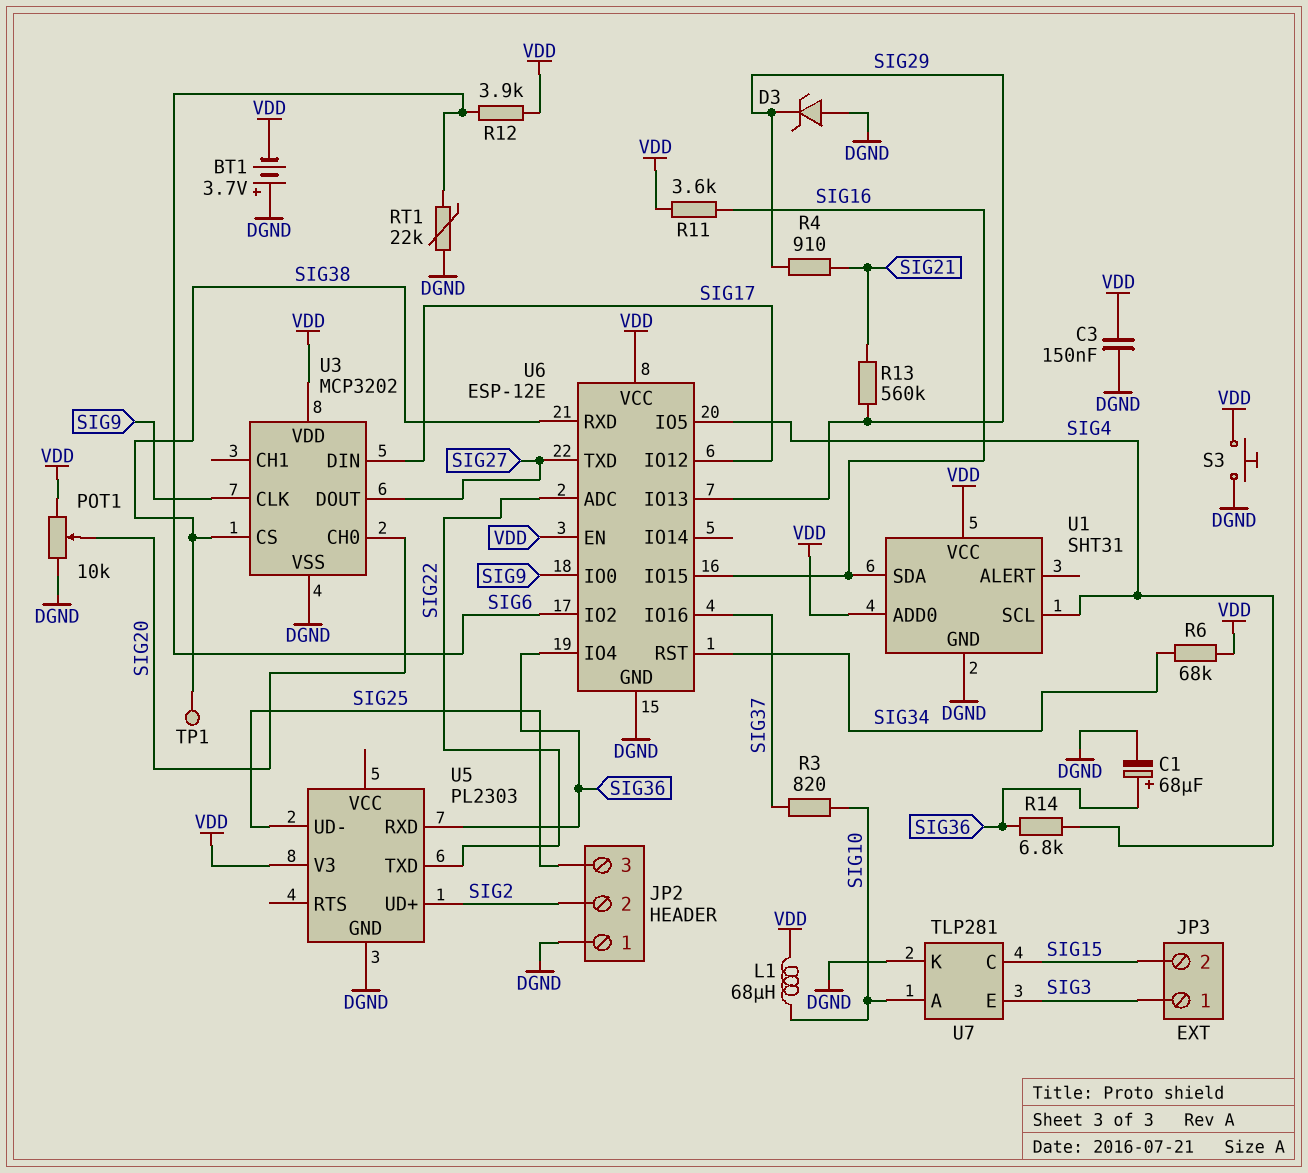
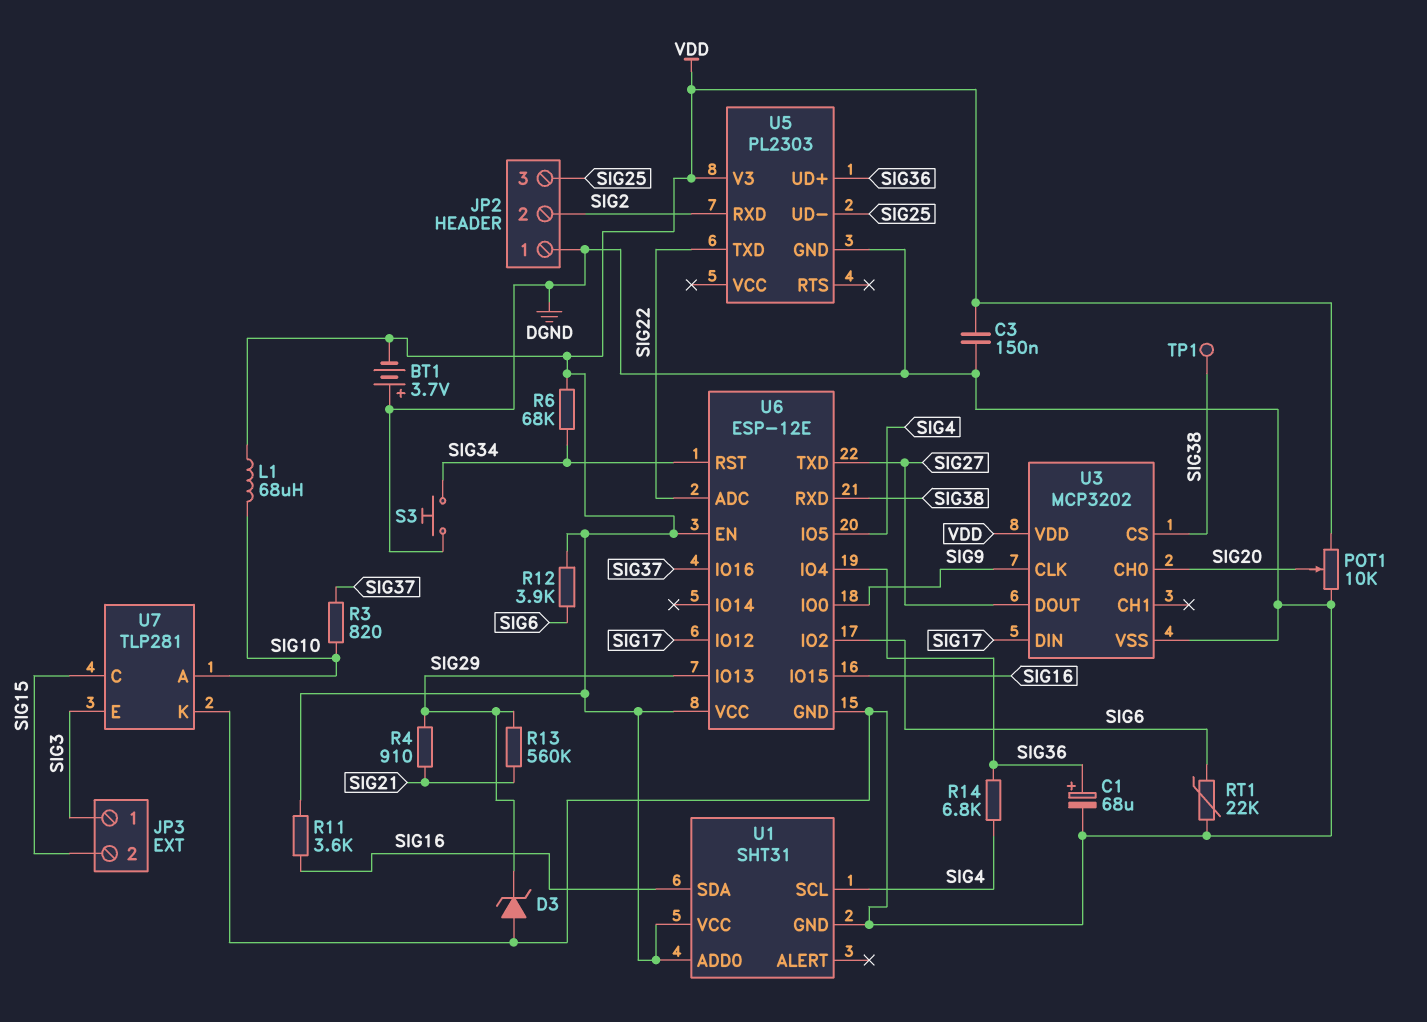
S3: button (DGND, VDD) -> button (DGND, SIG34)
U5 pin RXD: SIG36 -> SIG2
U5 pin UD+: SIG2 -> SIG36

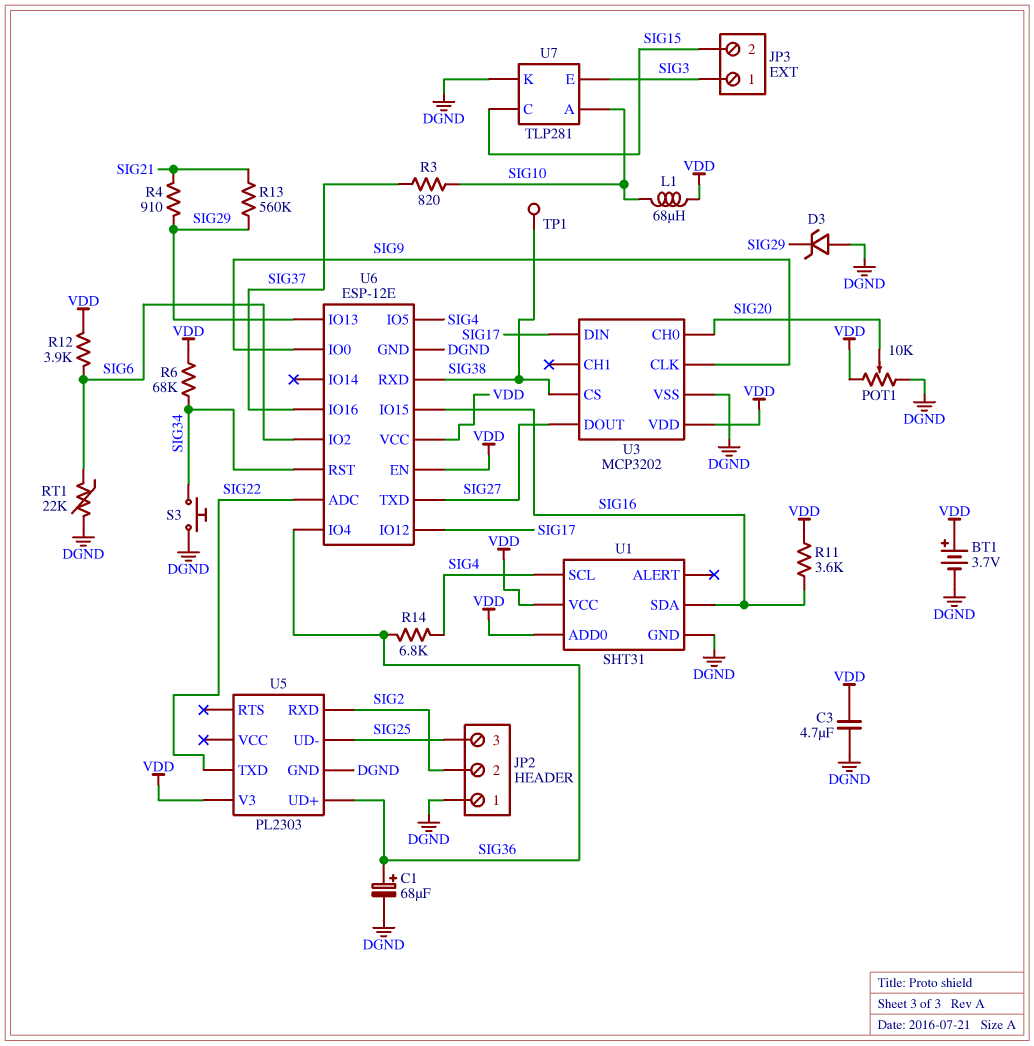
BT1: 3.7V (plus DGND, minus VDD) -> 3.7V (plus VDD, minus DGND)
C3: 150nF (DGND, VDD) -> 4.7uF (DGND, VDD)

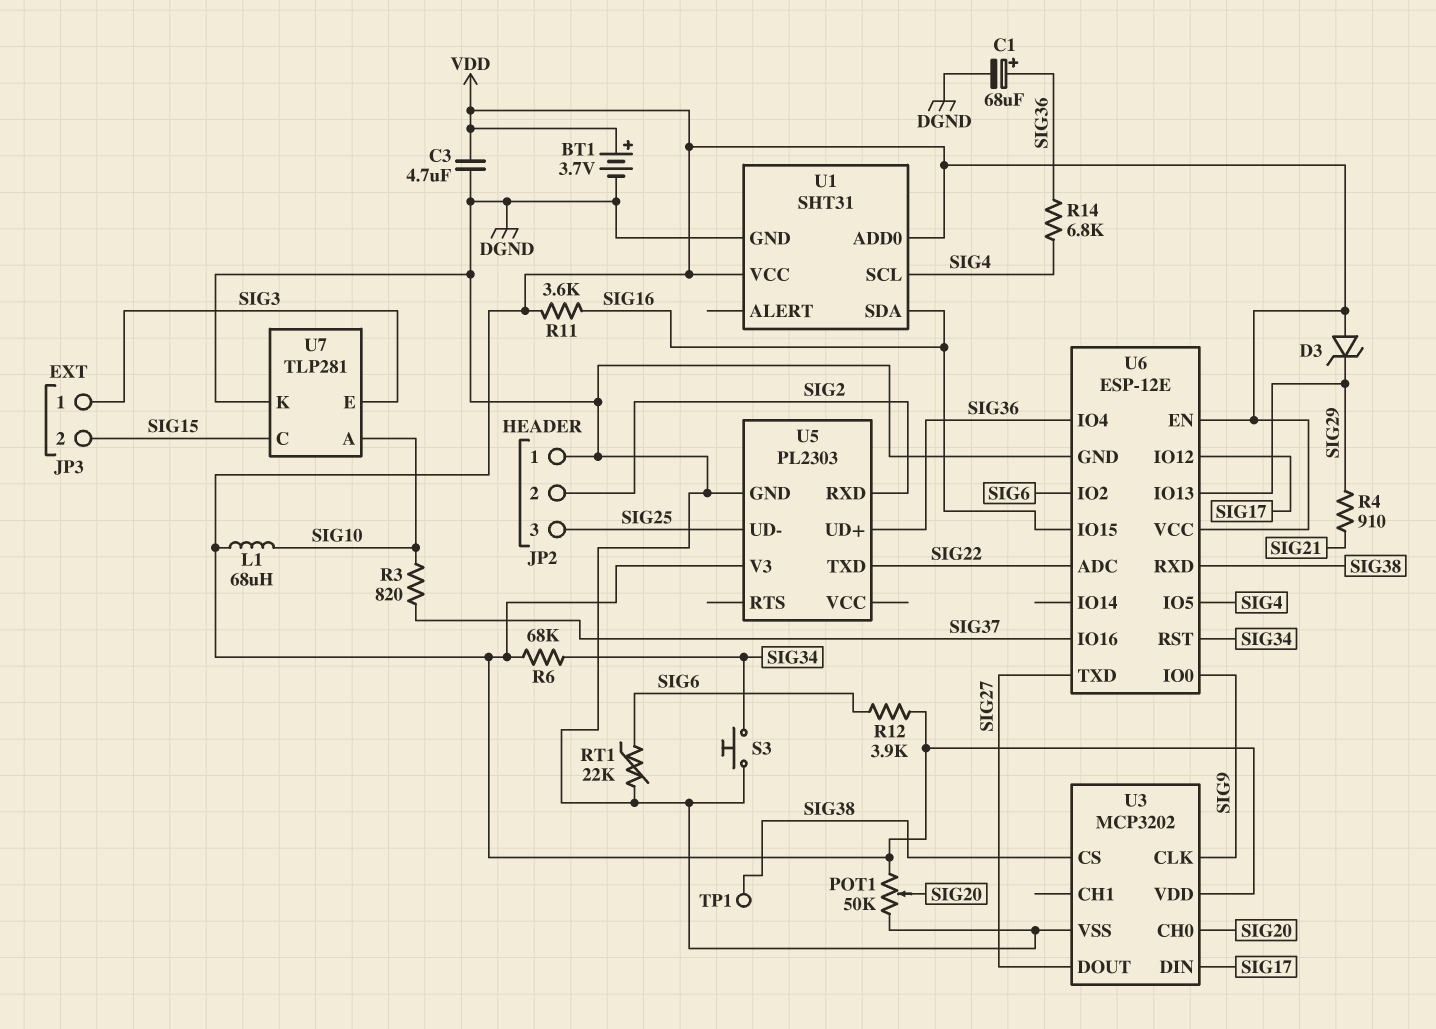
D3: zener (A DGND, K SIG29) -> zener (A VDD, K SIG29)
POT1: 10k (DGND, VDD, wiper SIG20) -> 50k (DGND, VDD, wiper SIG20)
R13: 560k (SIG21, SIG29) -> none

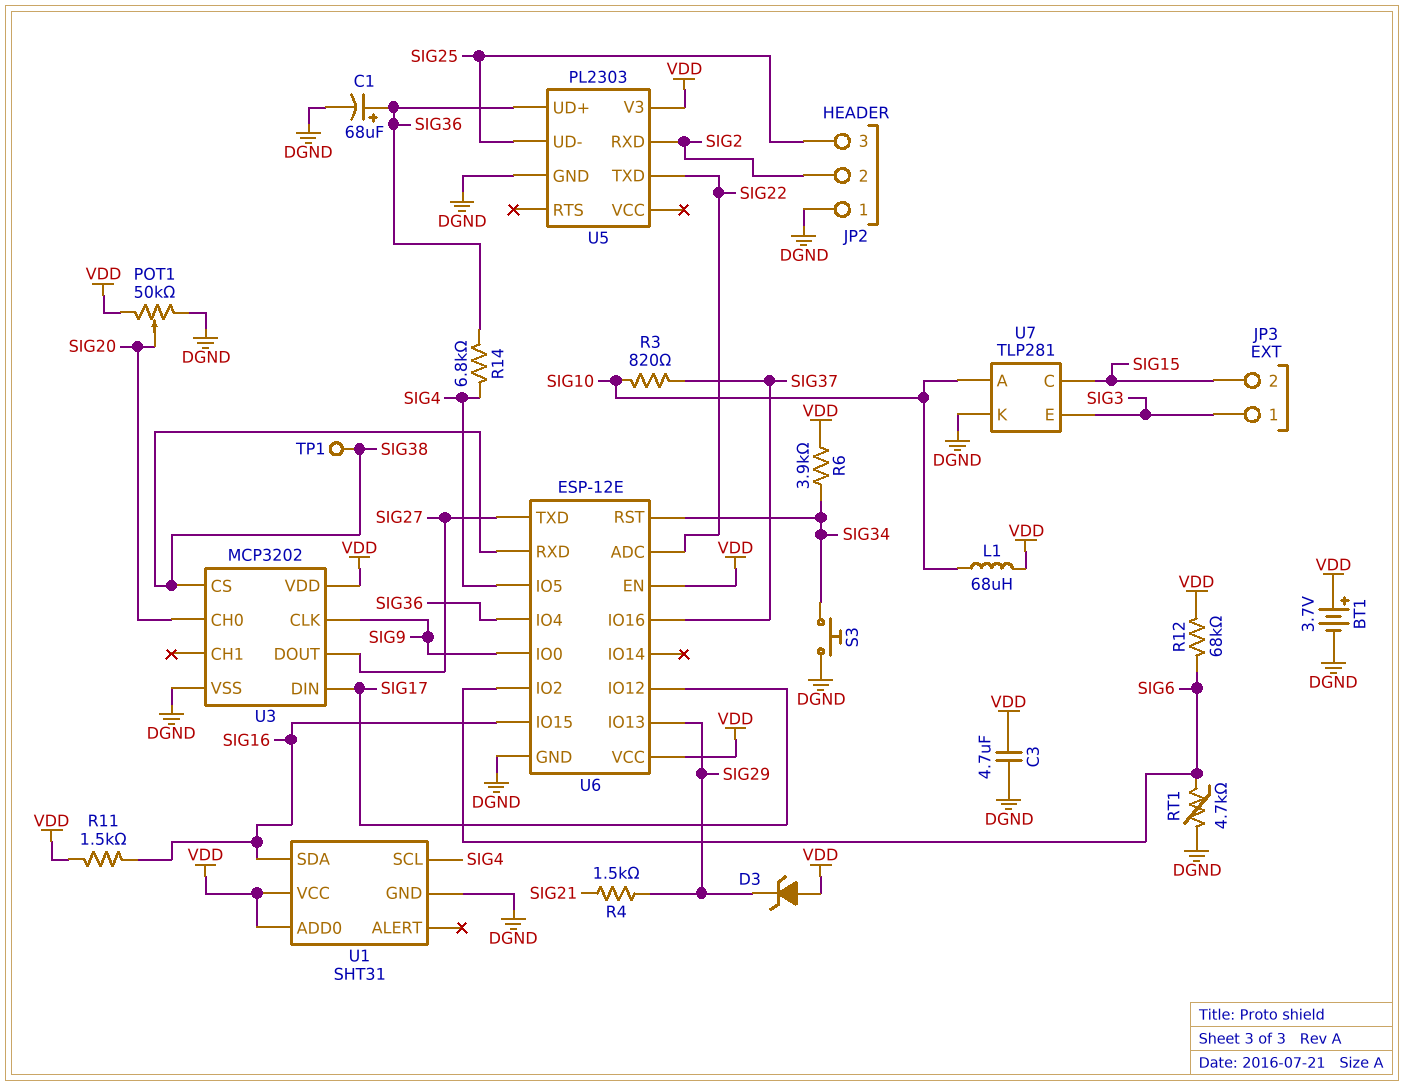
R4: 910 (SIG21, SIG29) -> 1.5k (SIG21, SIG29)
R6: 68k (SIG34, VDD) -> 3.9k (SIG34, VDD)
R11: 3.6k (SIG16, VDD) -> 1.5k (SIG16, VDD)
R12: 3.9k (SIG6, VDD) -> 68k (SIG6, VDD)
RT1: 22k (DGND, SIG6) -> 4.7k (DGND, SIG6)

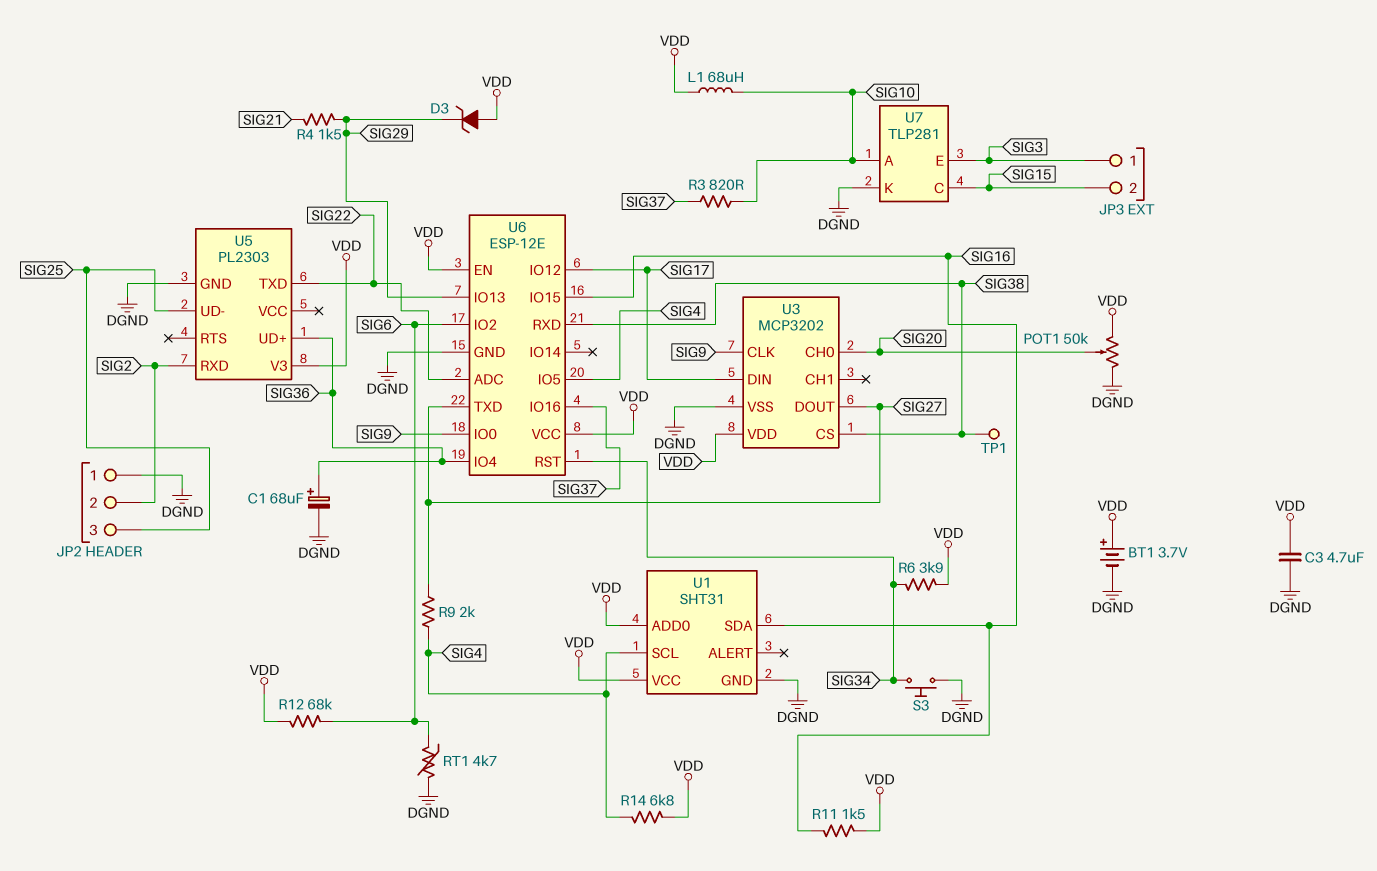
R9: none -> 2k (SIG4, SIG27)
R14: 6.8k (SIG4, SIG36) -> 6.8k (SIG4, VDD)

